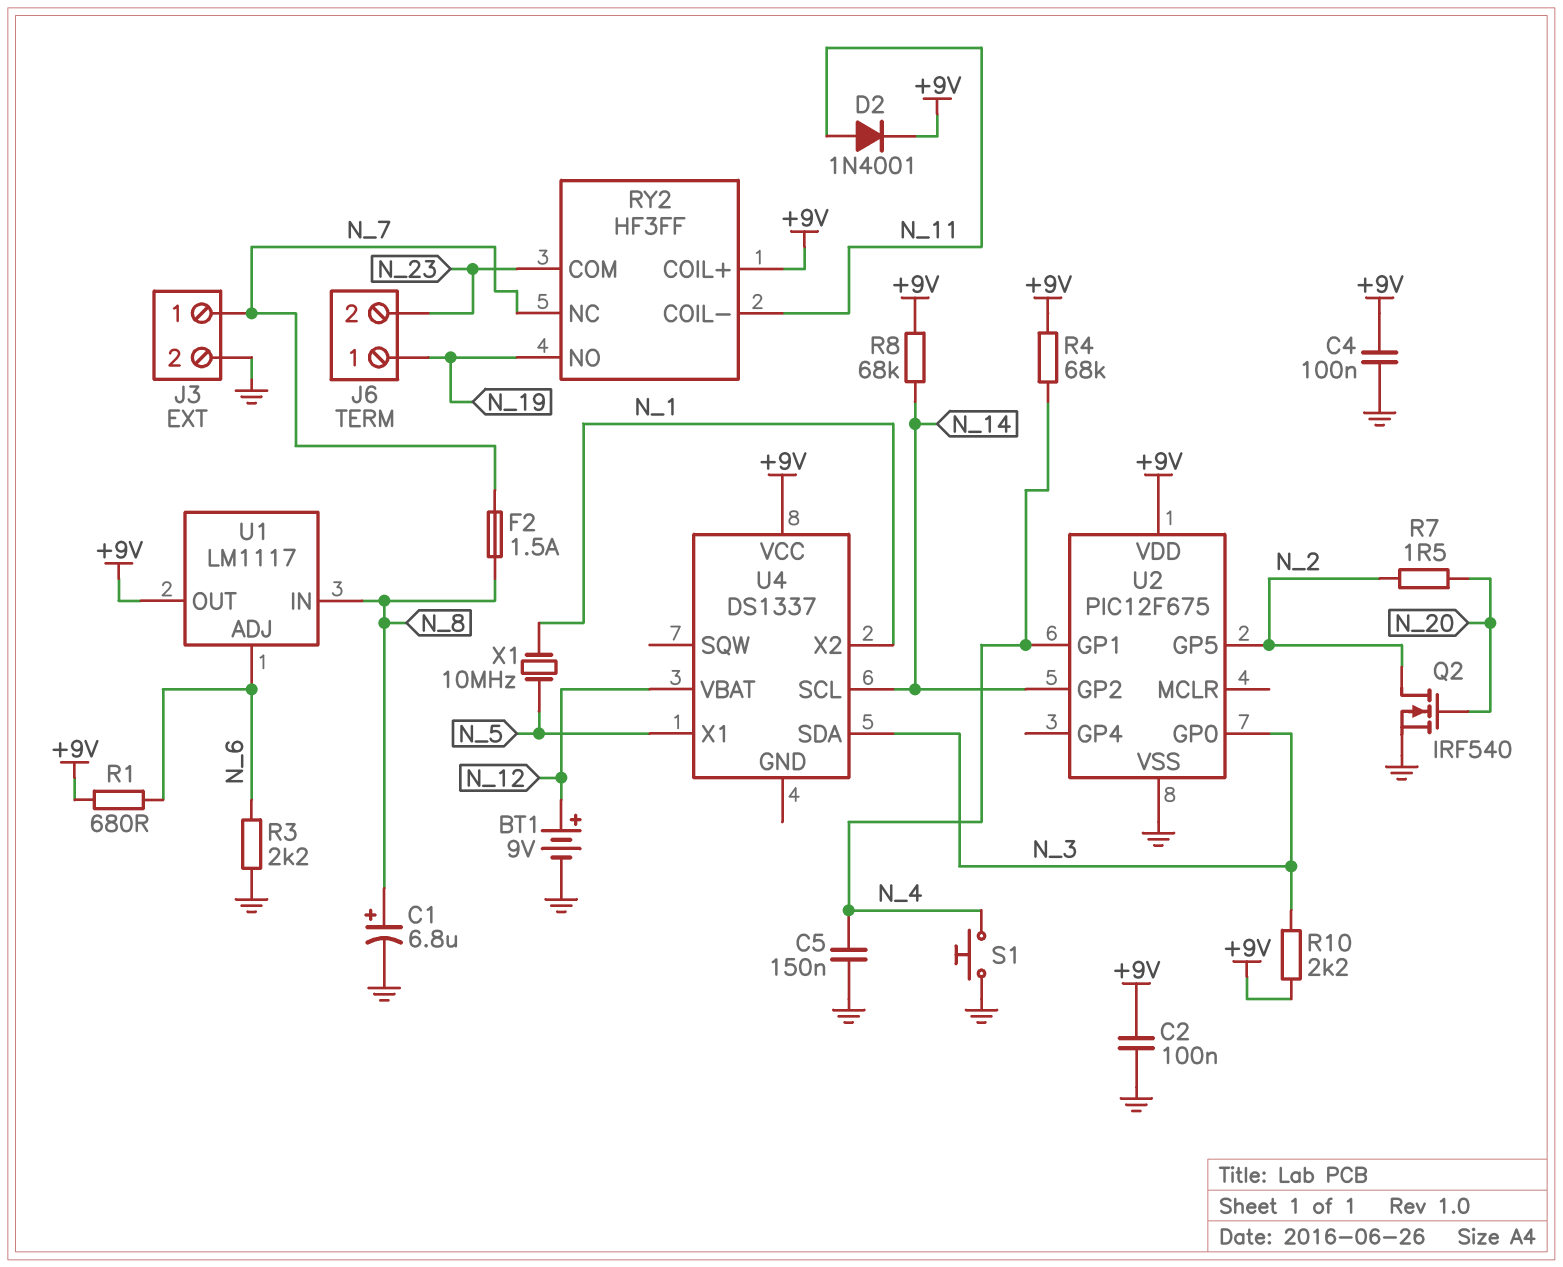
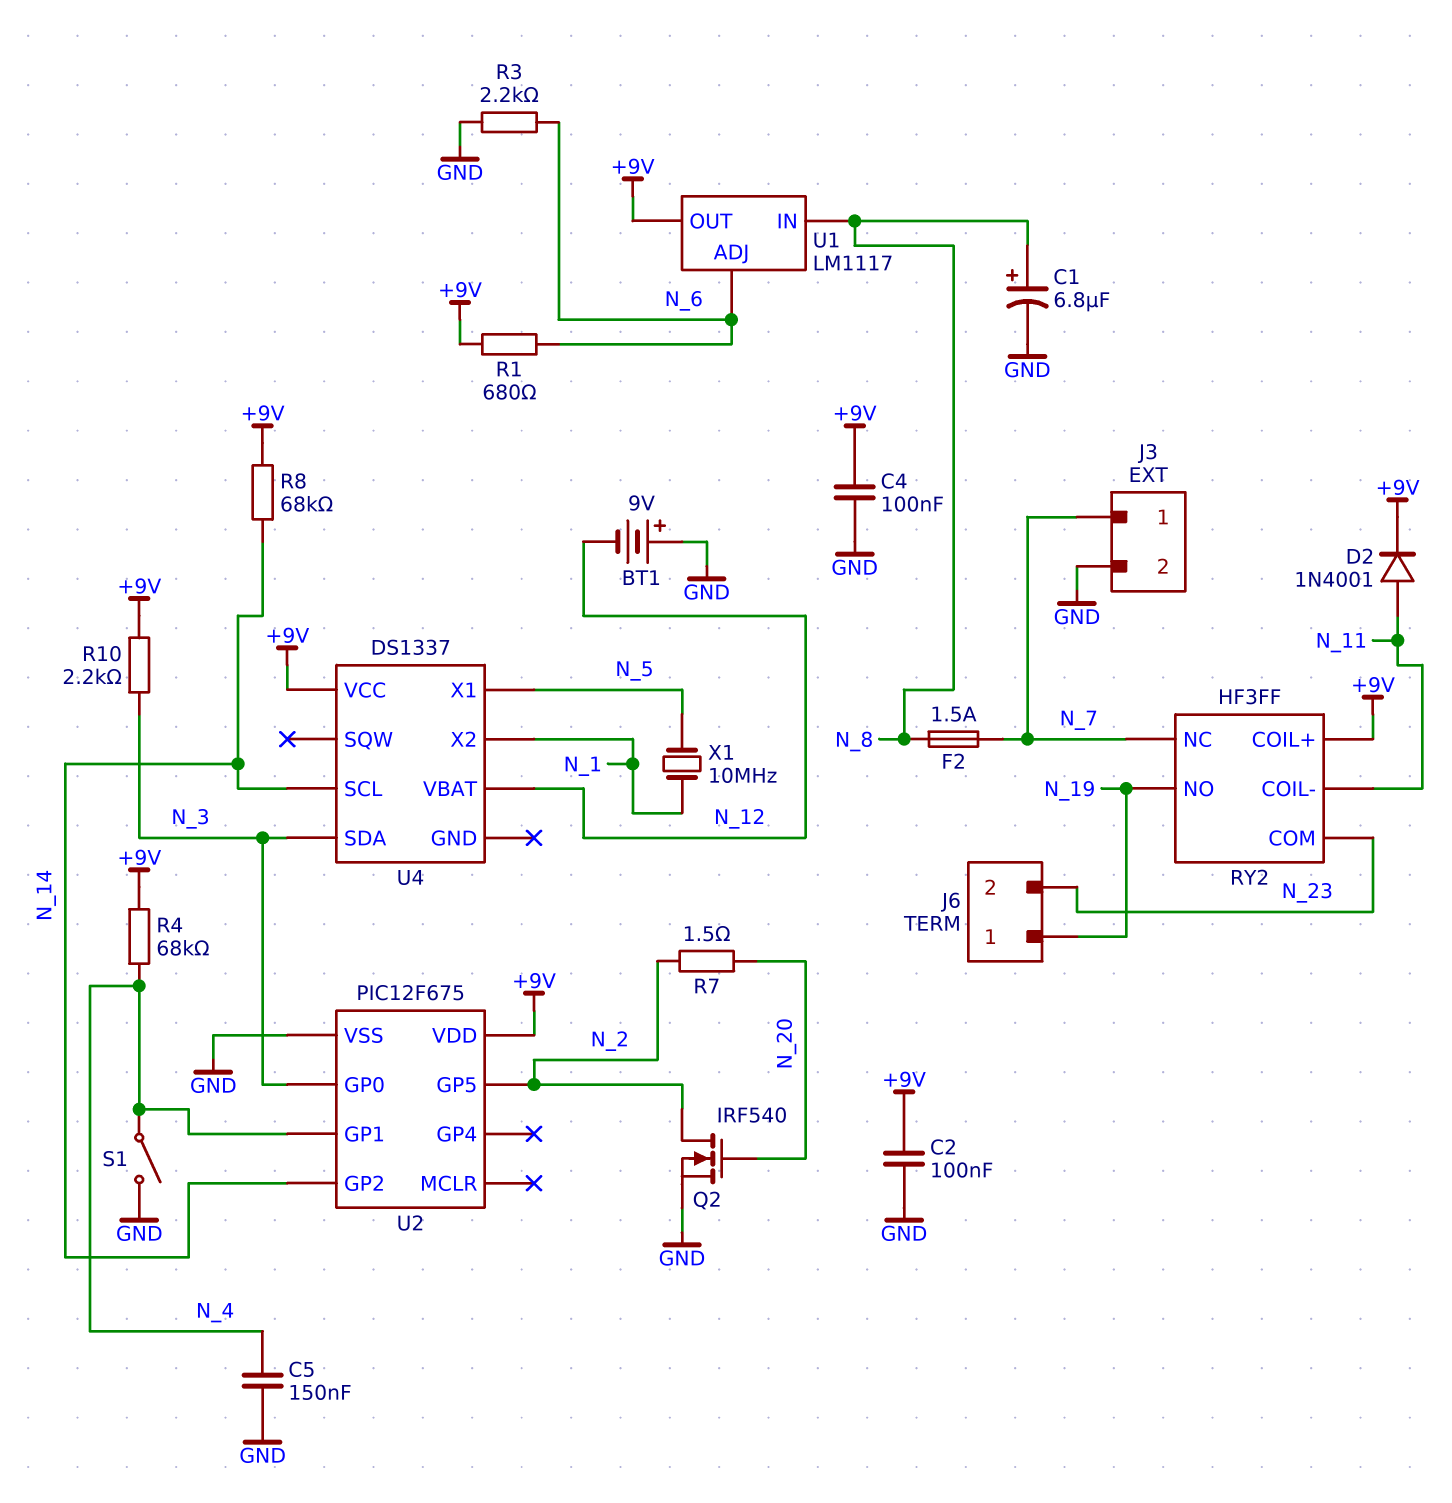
BT1: 9V (plus N_12, minus GND) -> 9V (plus GND, minus N_12)
S1: button (GND, N_4) -> switch (GND, N_4)

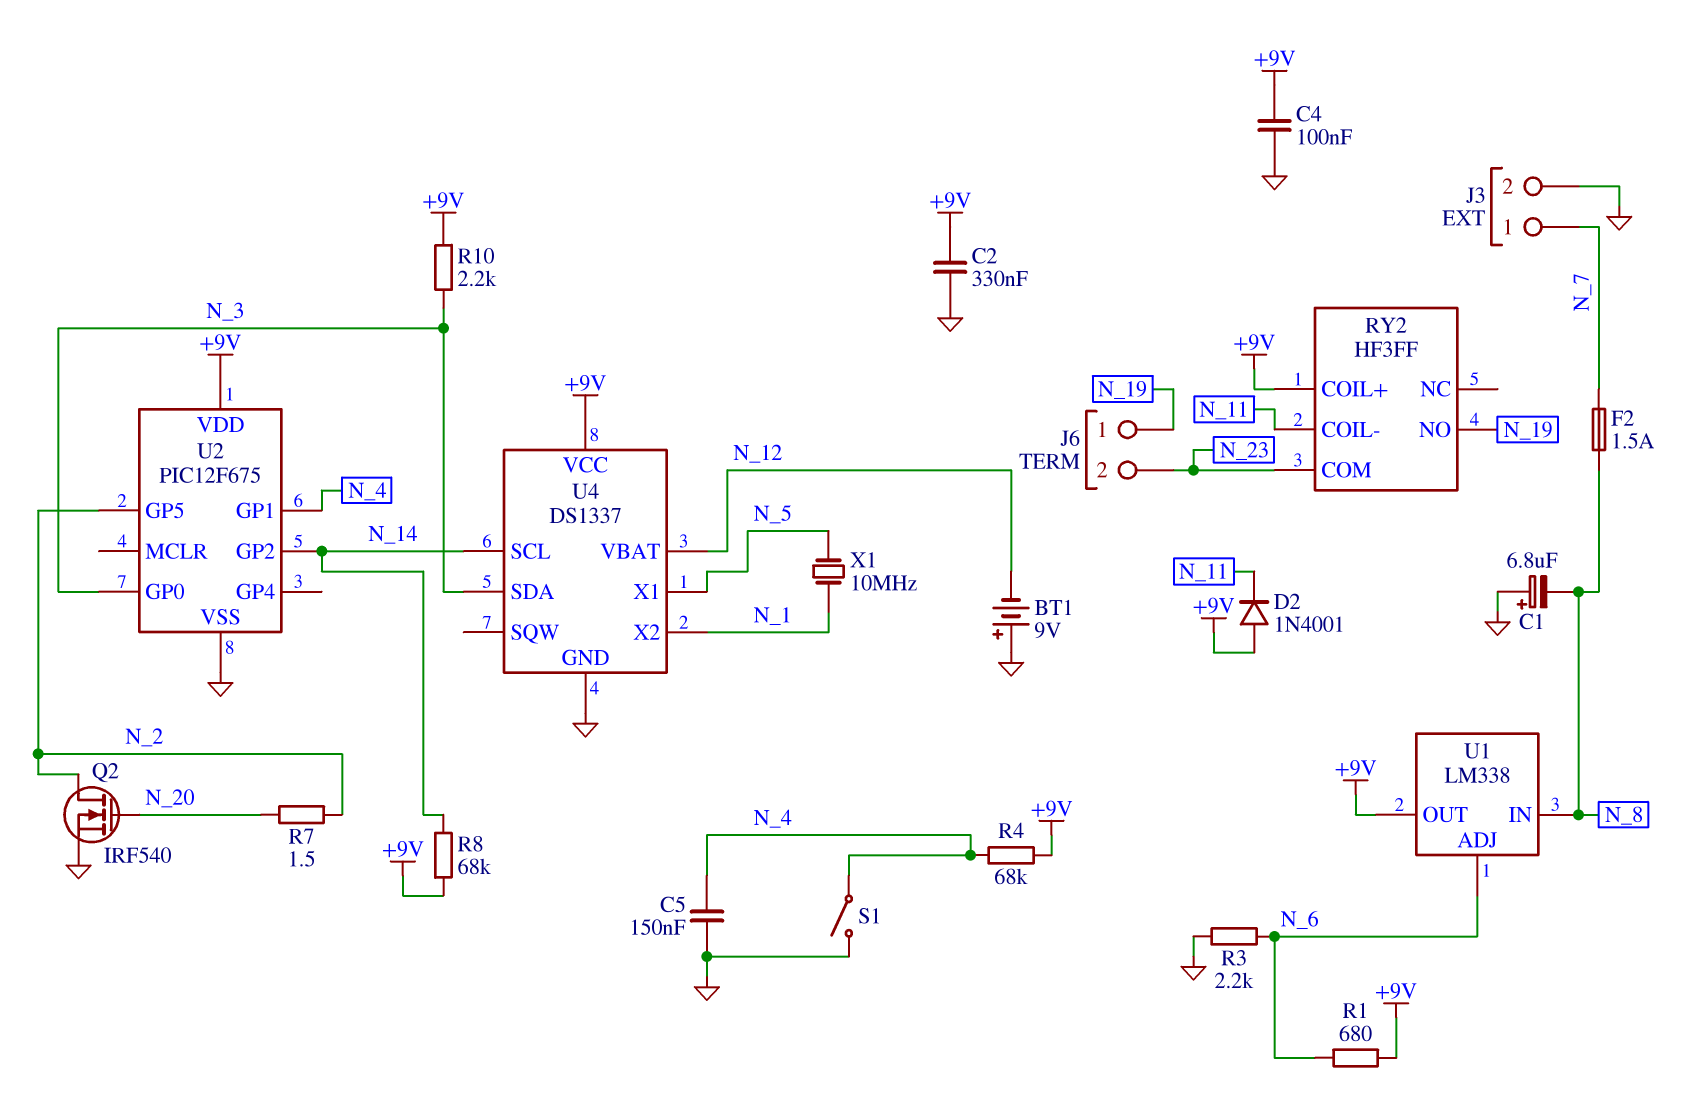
C1: 6.8uF (plus N_8, minus GND) -> 6.8uF (plus GND, minus N_8)
C2: 100nF (+9V, GND) -> 330nF (+9V, GND)
D2: diode 1N4001 (A N_11, K +9V) -> diode 1N4001 (A +9V, K N_11)
RY2 pin NC: N_7 -> none
U1: LM1117 -> LM338
U4 pin GND: none -> GND

